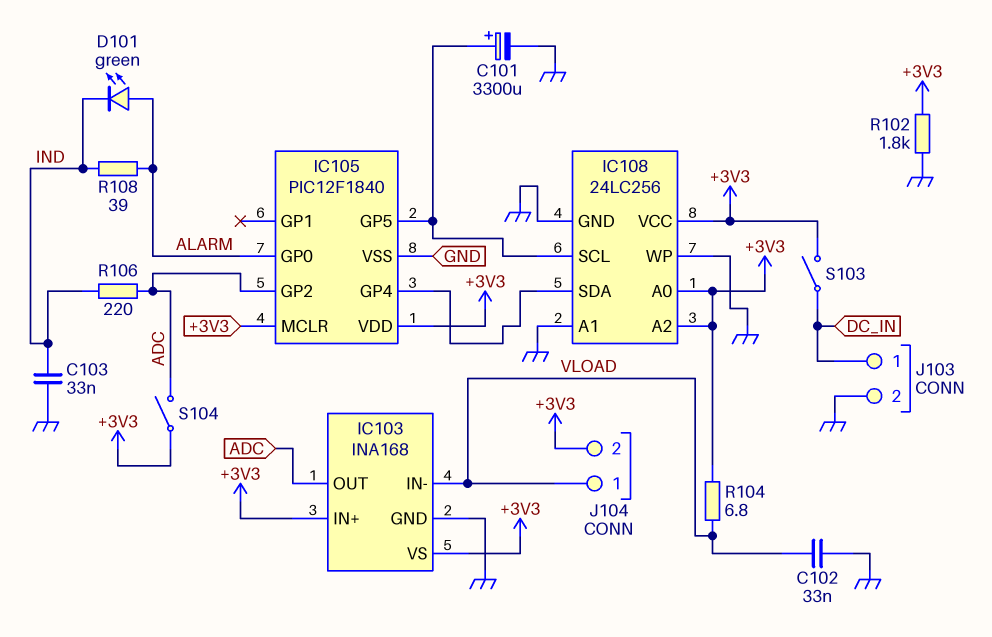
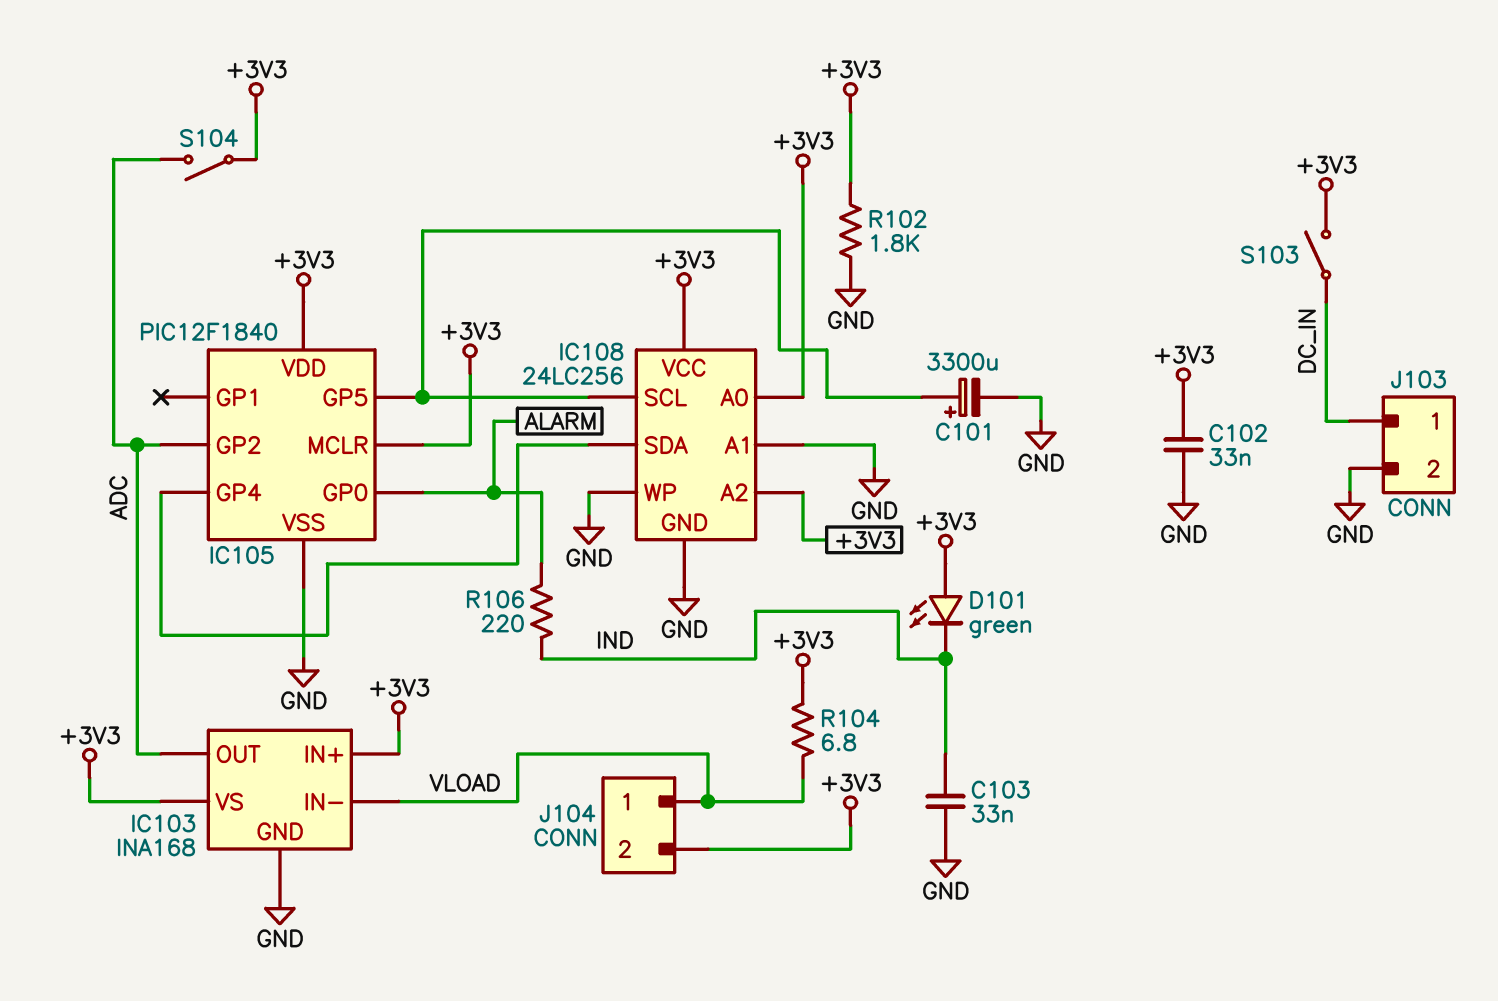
C102: 33nF (GND, VLOAD) -> 33nF (+3V3, GND)
D101: LED green (A ALARM, K IND) -> LED green (A +3V3, K IND)
R106: 220 (ADC, IND) -> 220 (ALARM, IND)
R108: 39 (ALARM, IND) -> none

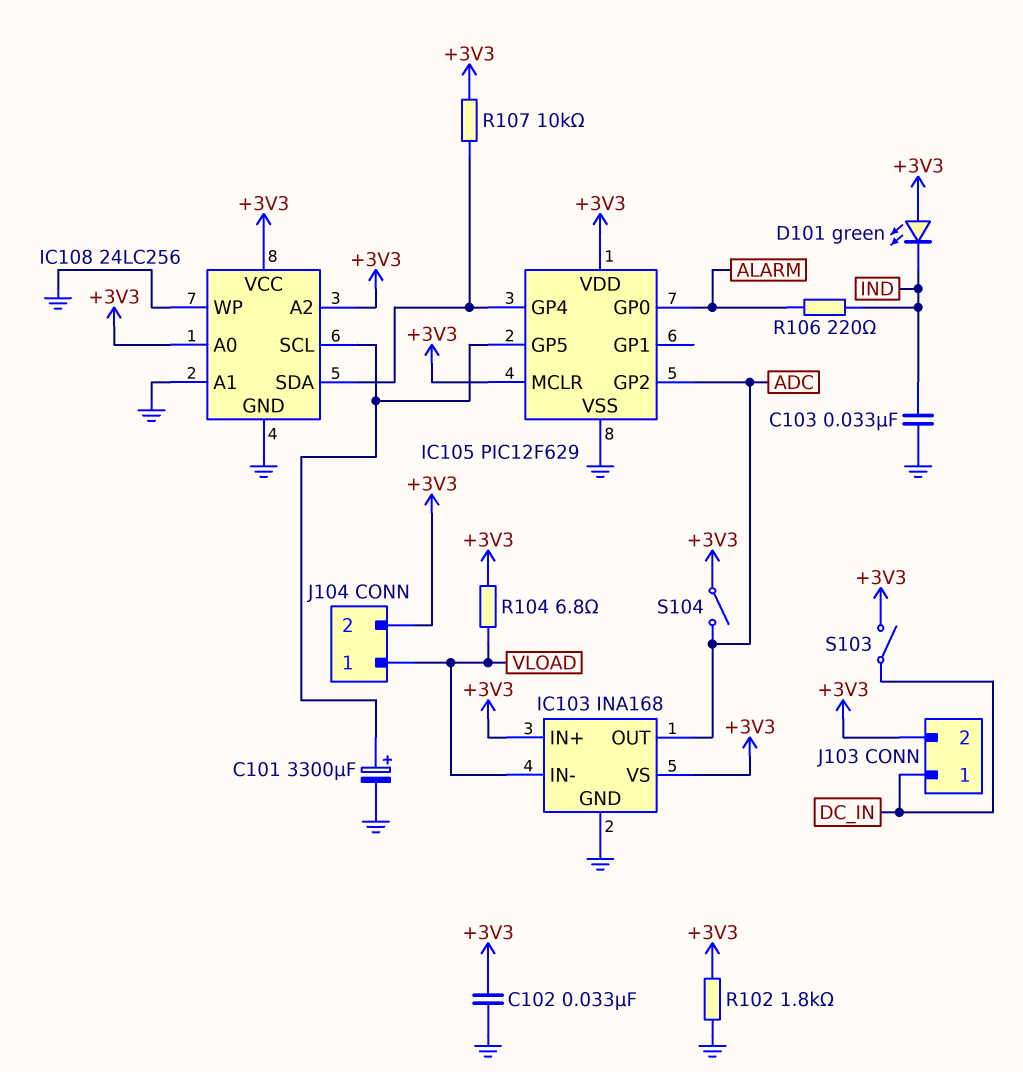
IC105: PIC12F1840 -> PIC12F629
J103 pin 2: GND -> +3V3
R107: none -> 10k (+3V3, IC105/GP4)

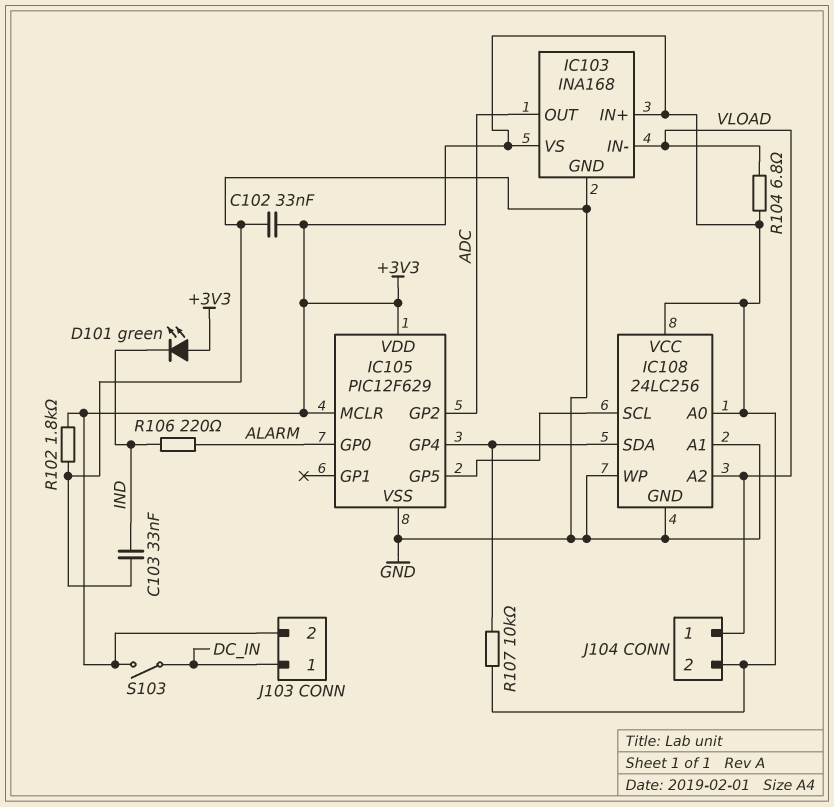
C101: 3300uF (plus IC105/GP5, minus GND) -> none
IC108 pin A2: +3V3 -> VLOAD
S104: switch (+3V3, ADC) -> none

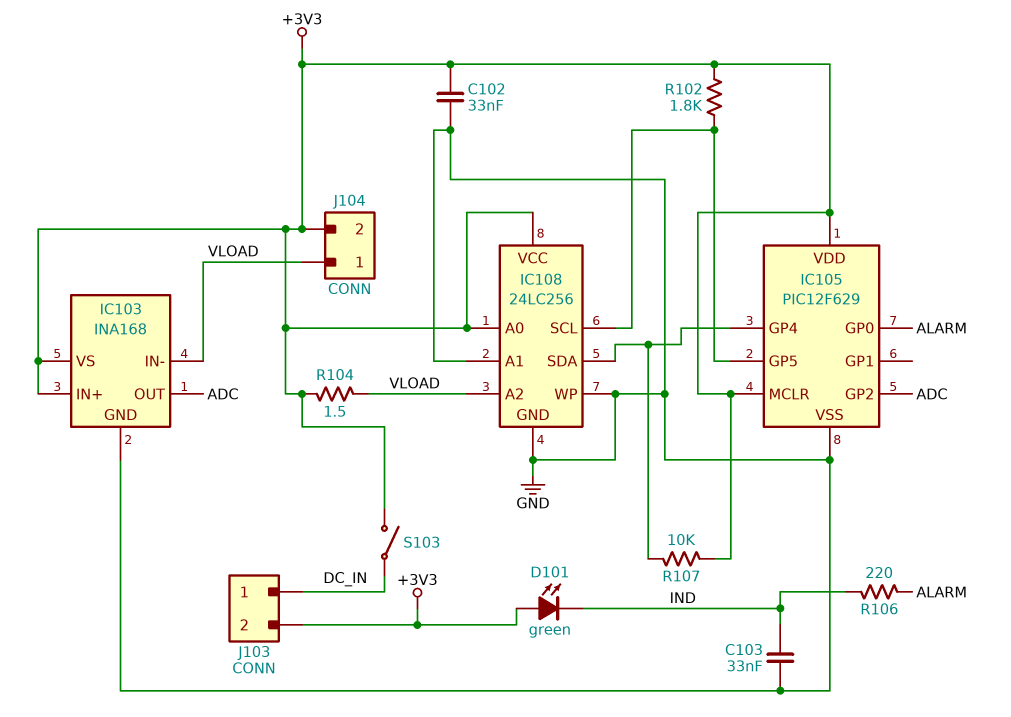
R102: 1.8k (+3V3, GND) -> 1.8k (+3V3, IC105/GP5)
R104: 6.8 (+3V3, VLOAD) -> 1.5 (+3V3, VLOAD)

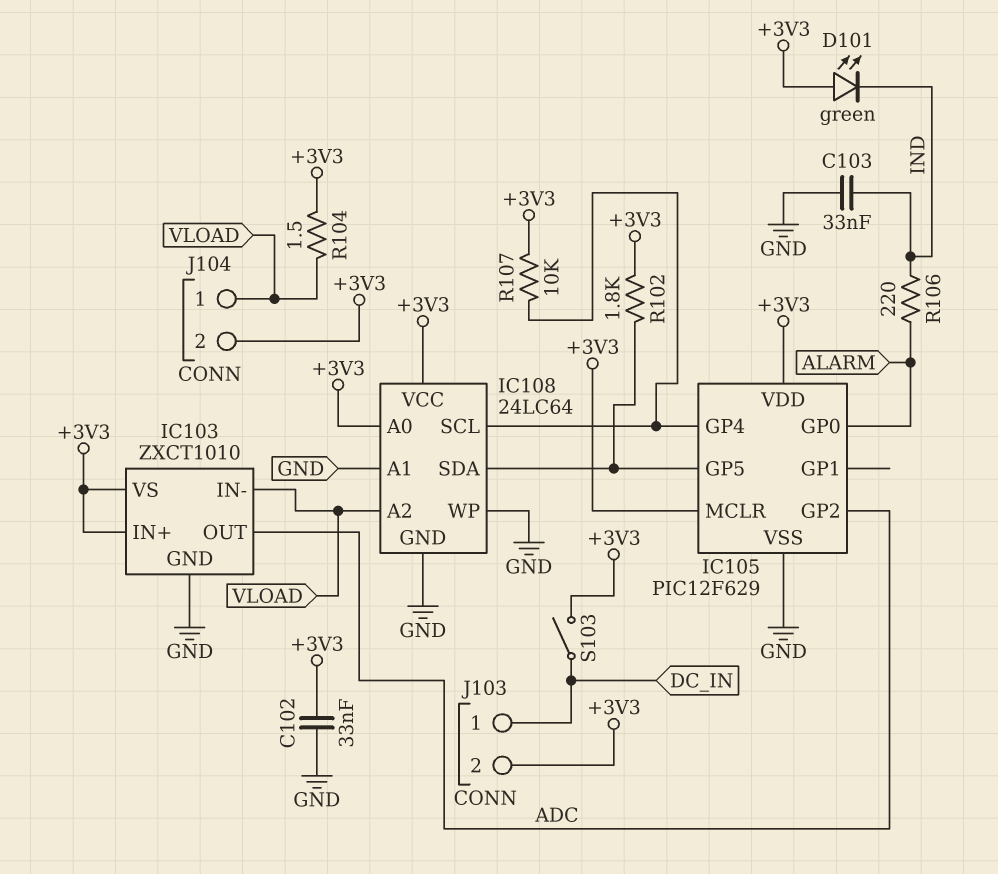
IC103: INA168 -> ZXCT1010
IC108: 24LC256 -> 24LC64
IC108 pin SCL: IC105/GP5 -> IC105/GP4
IC108 pin SDA: IC105/GP4 -> IC105/GP5

